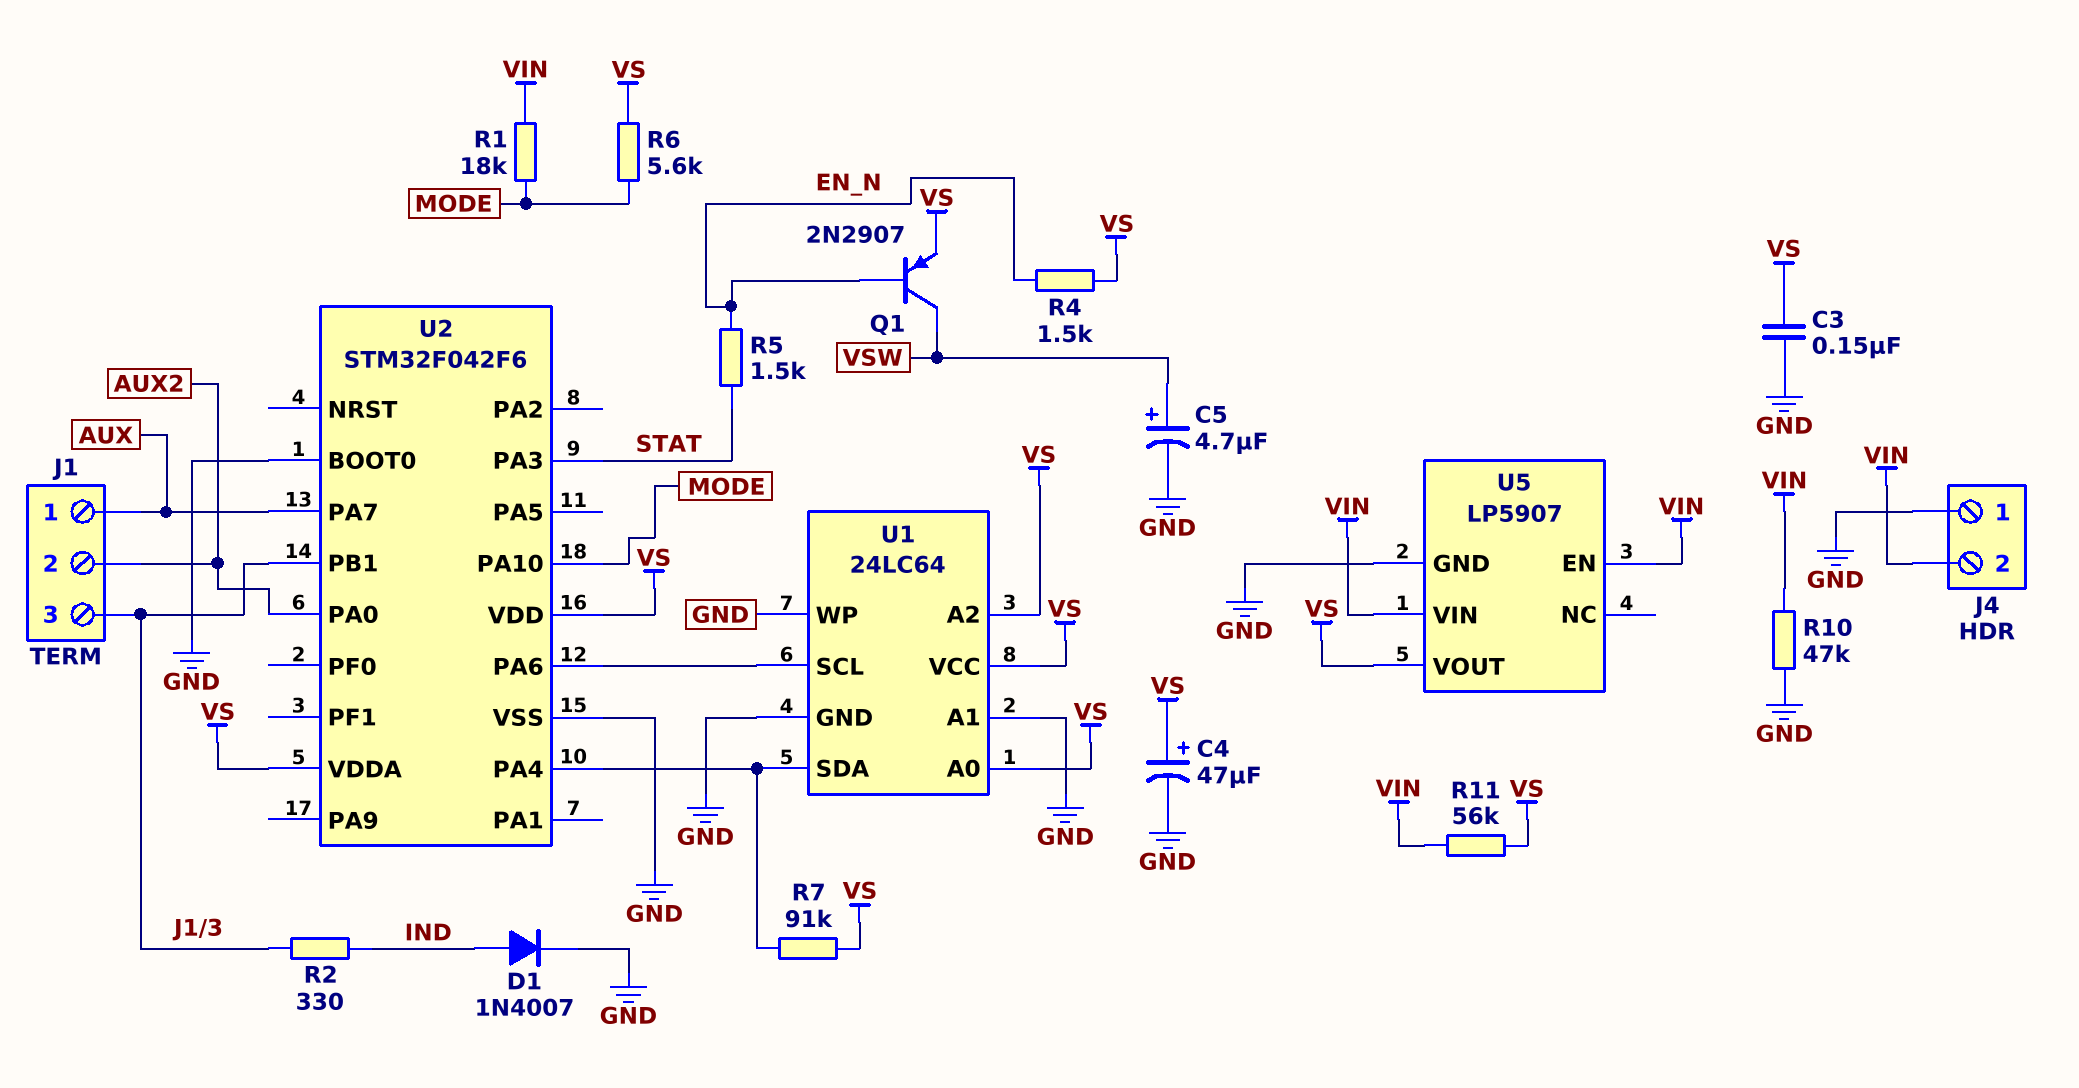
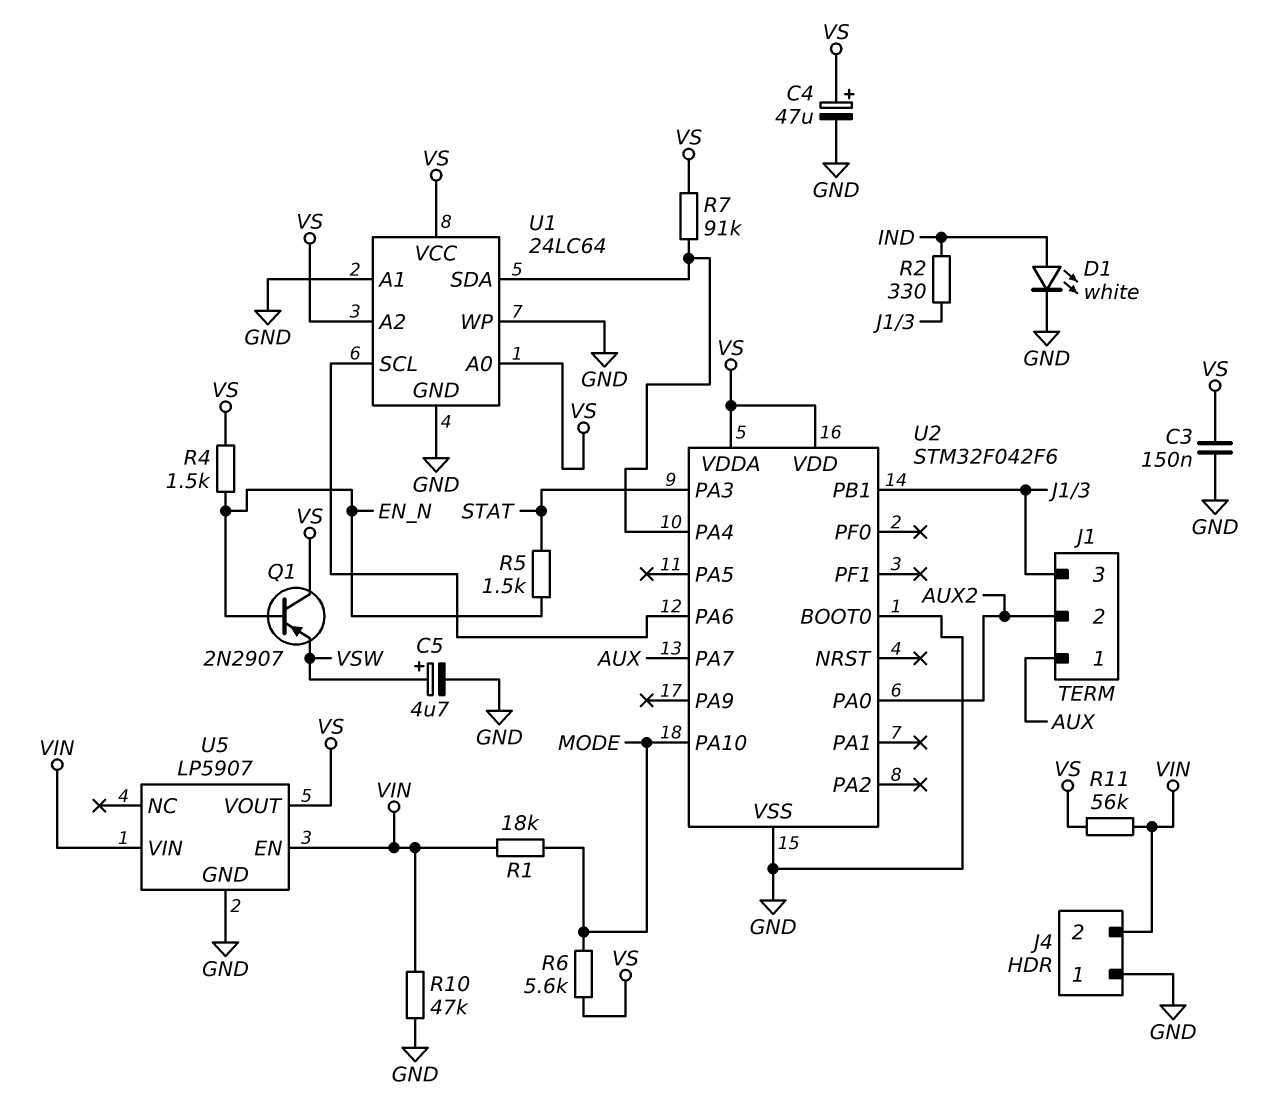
D1: diode 1N4007 (A IND, K GND) -> LED white (A IND, K GND)
Q1: PNP 2N2907 (B EN_N, C VSW, E VS) -> PNP 2N2907 (B EN_N, C VS, E VSW)

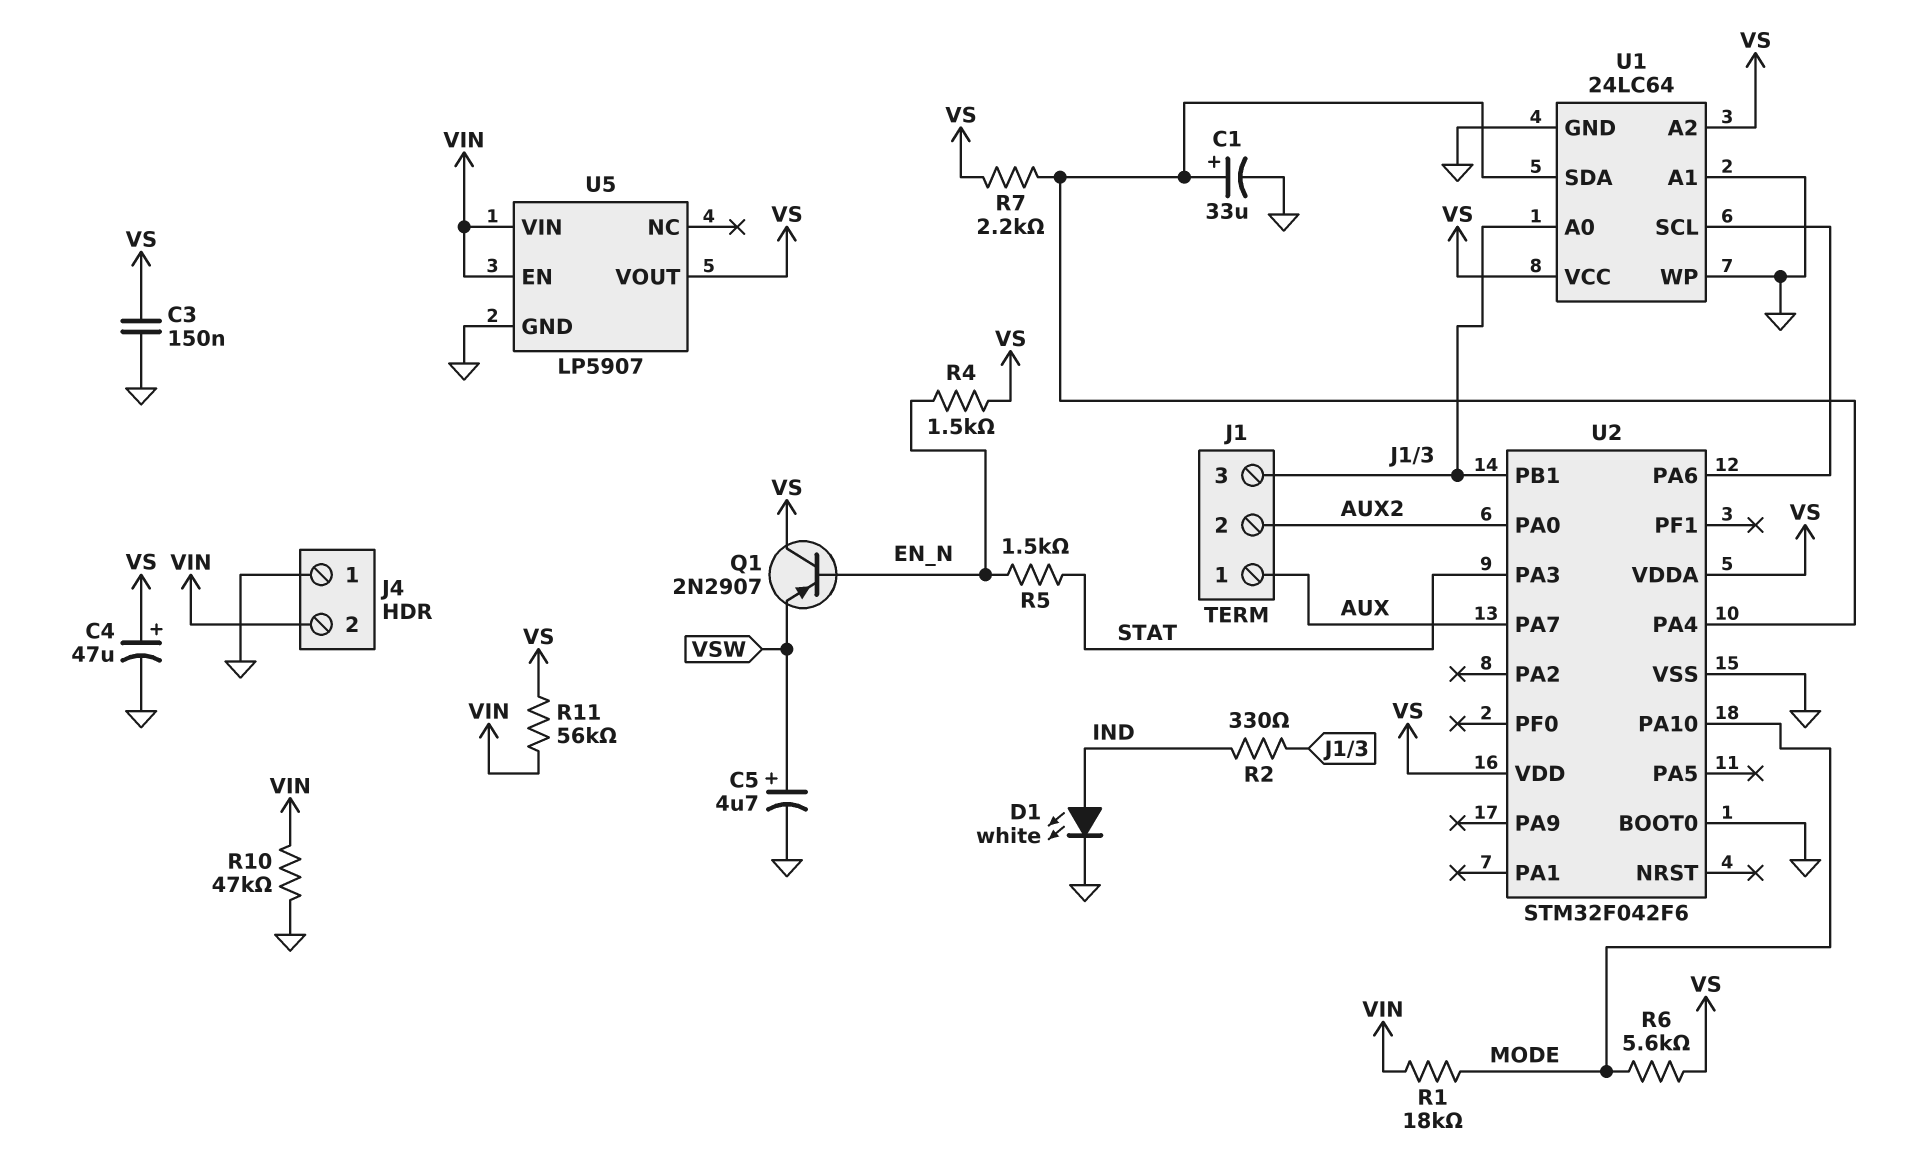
C1: none -> 33uF (plus U1/SDA, minus GND)
R7: 91k (U1/SDA, VS) -> 2.2k (U1/SDA, VS)
U1 pin A0: VS -> J1/3

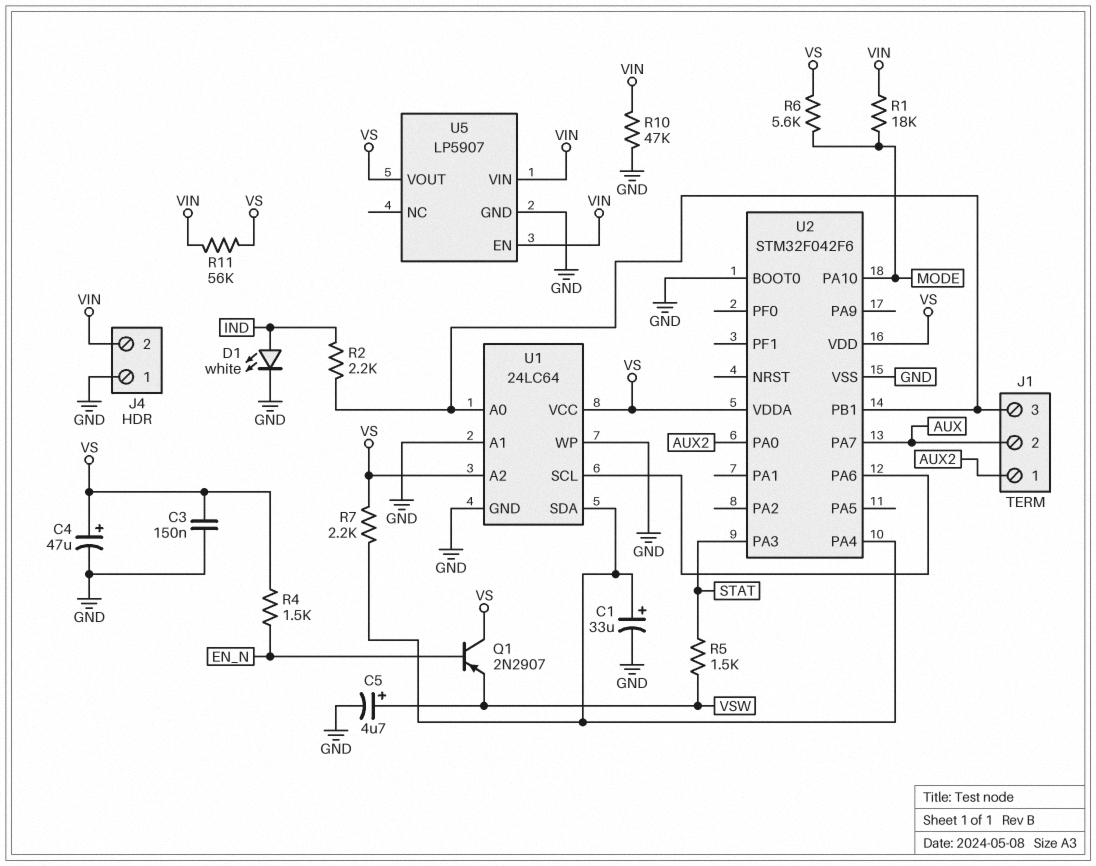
J1 pin 1: AUX -> AUX2
J1 pin 2: AUX2 -> AUX
R2: 330 (IND, J1/3) -> 2.2k (IND, J1/3)
R5: 1.5k (EN_N, STAT) -> 1.5k (STAT, VSW)

